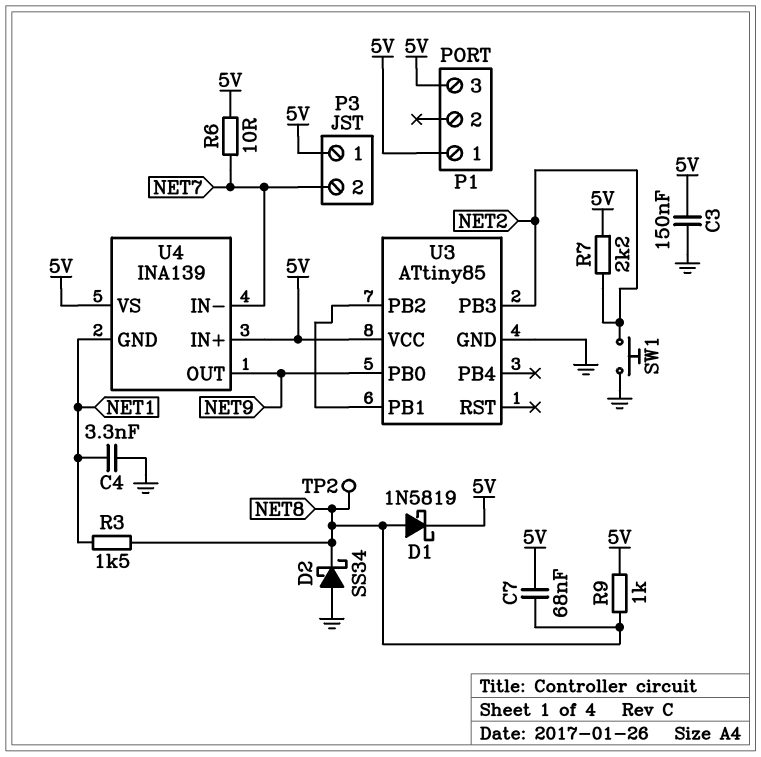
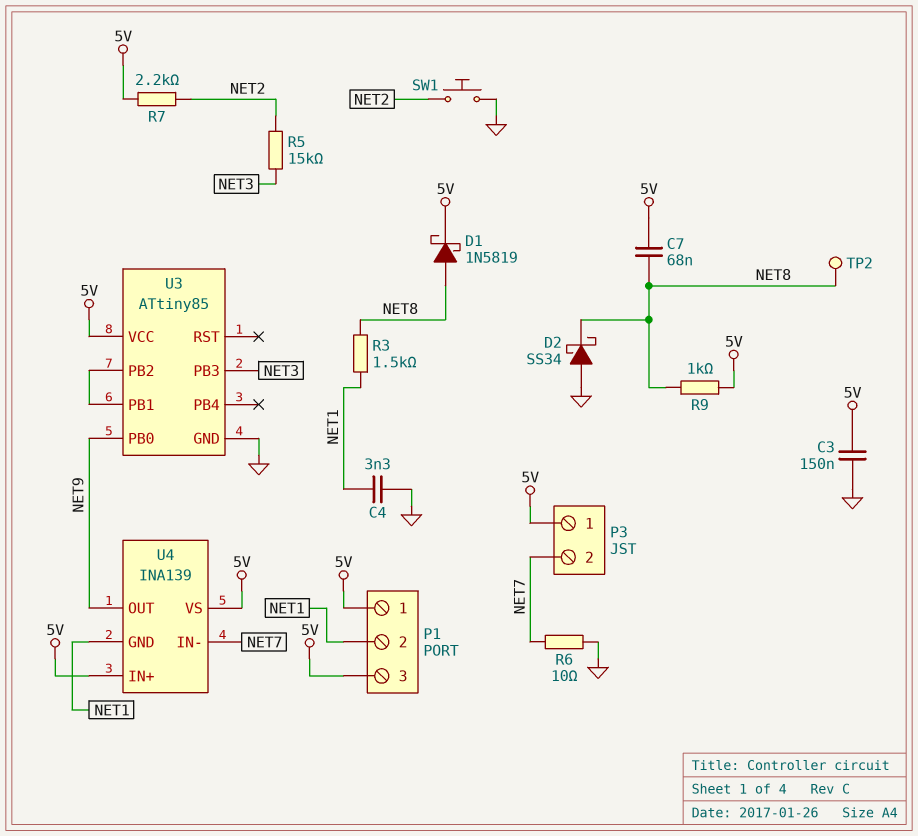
P1 pin 2: none -> NET1
R5: none -> 15k (NET2, NET3)
R6: 10 (5V, NET7) -> 10 (GND, NET7)
U3 pin PB3: NET2 -> NET3

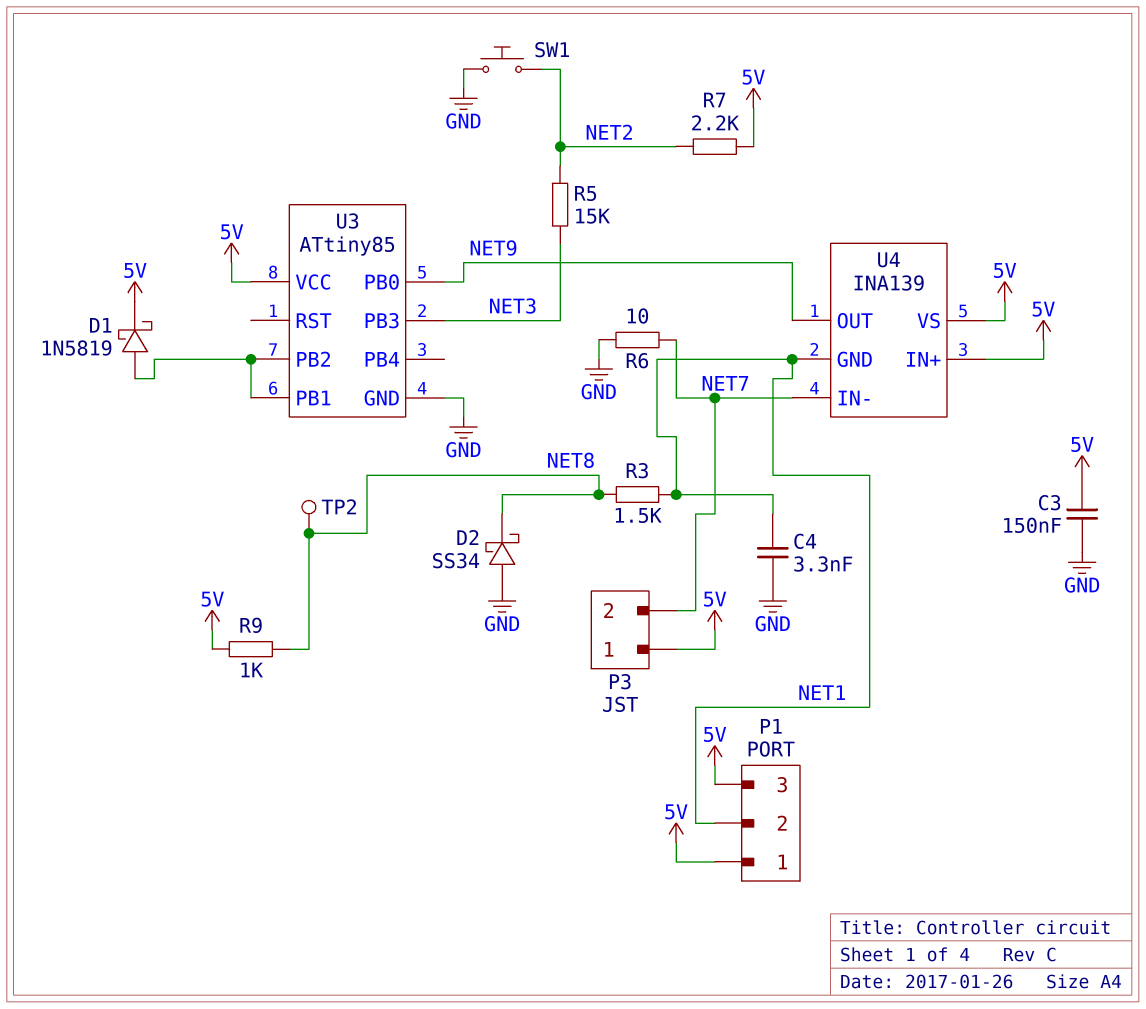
C7: 68nF (5V, NET8) -> none
D1: schottky 1N5819 (A NET8, K 5V) -> schottky 1N5819 (A U3/PB1, K 5V)

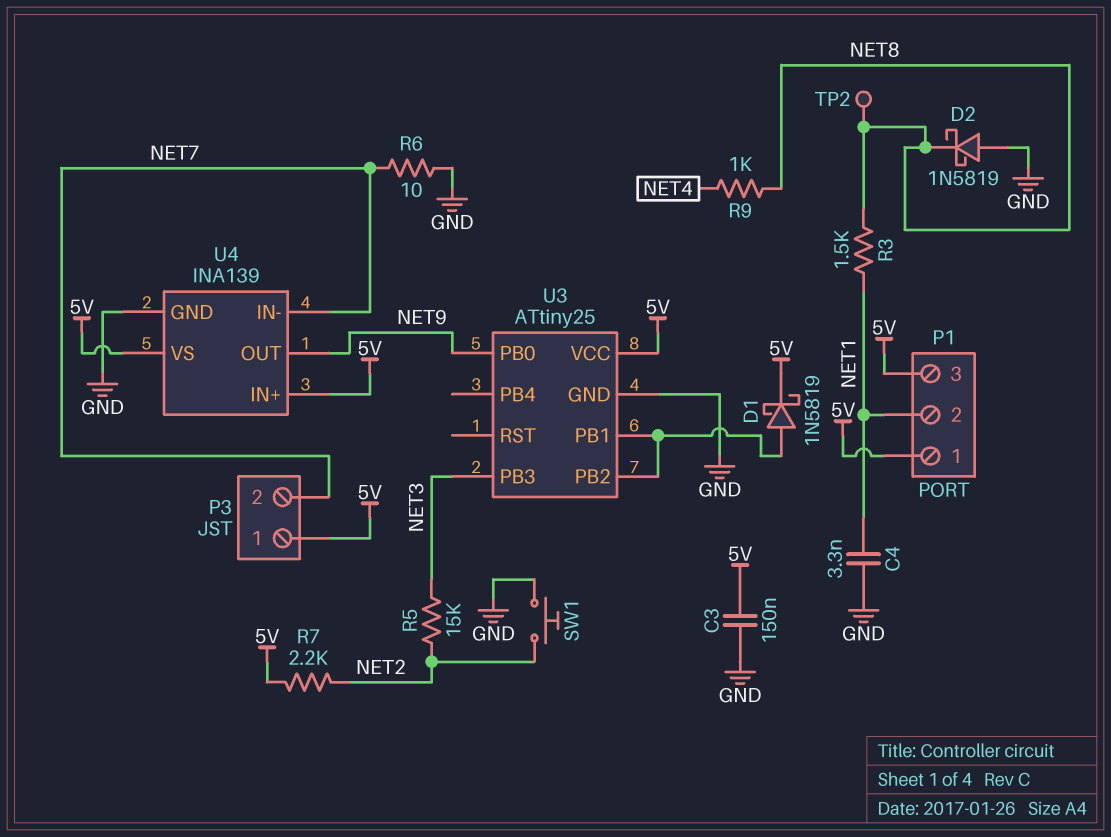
D2: schottky SS34 (A GND, K NET8) -> schottky 1N5819 (A GND, K NET8)
R9: 1k (5V, NET8) -> 1k (NET4, NET8)
U3: ATtiny85 -> ATtiny25
U4 pin GND: NET1 -> GND

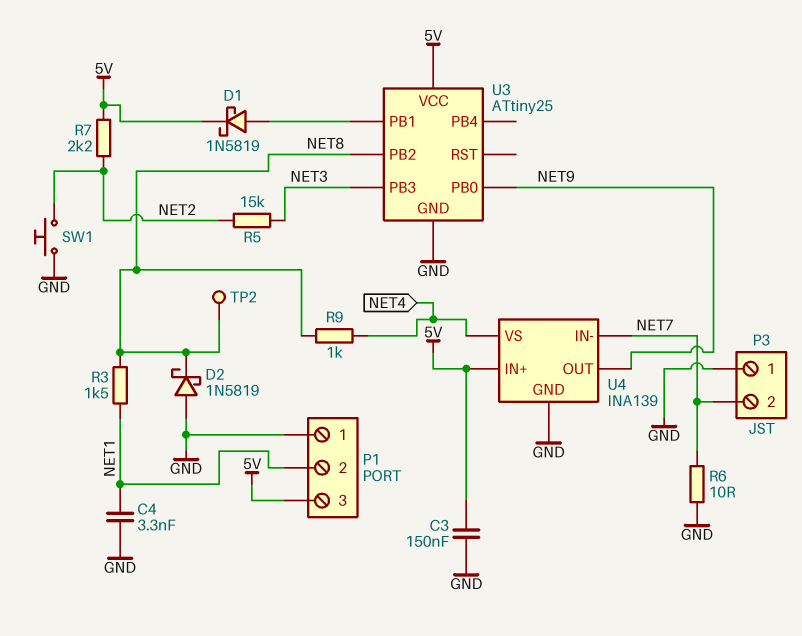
P1 pin 1: 5V -> GND
P3 pin 1: 5V -> GND
U3 pin PB2: U3/PB1 -> NET8
U4 pin VS: 5V -> NET4

